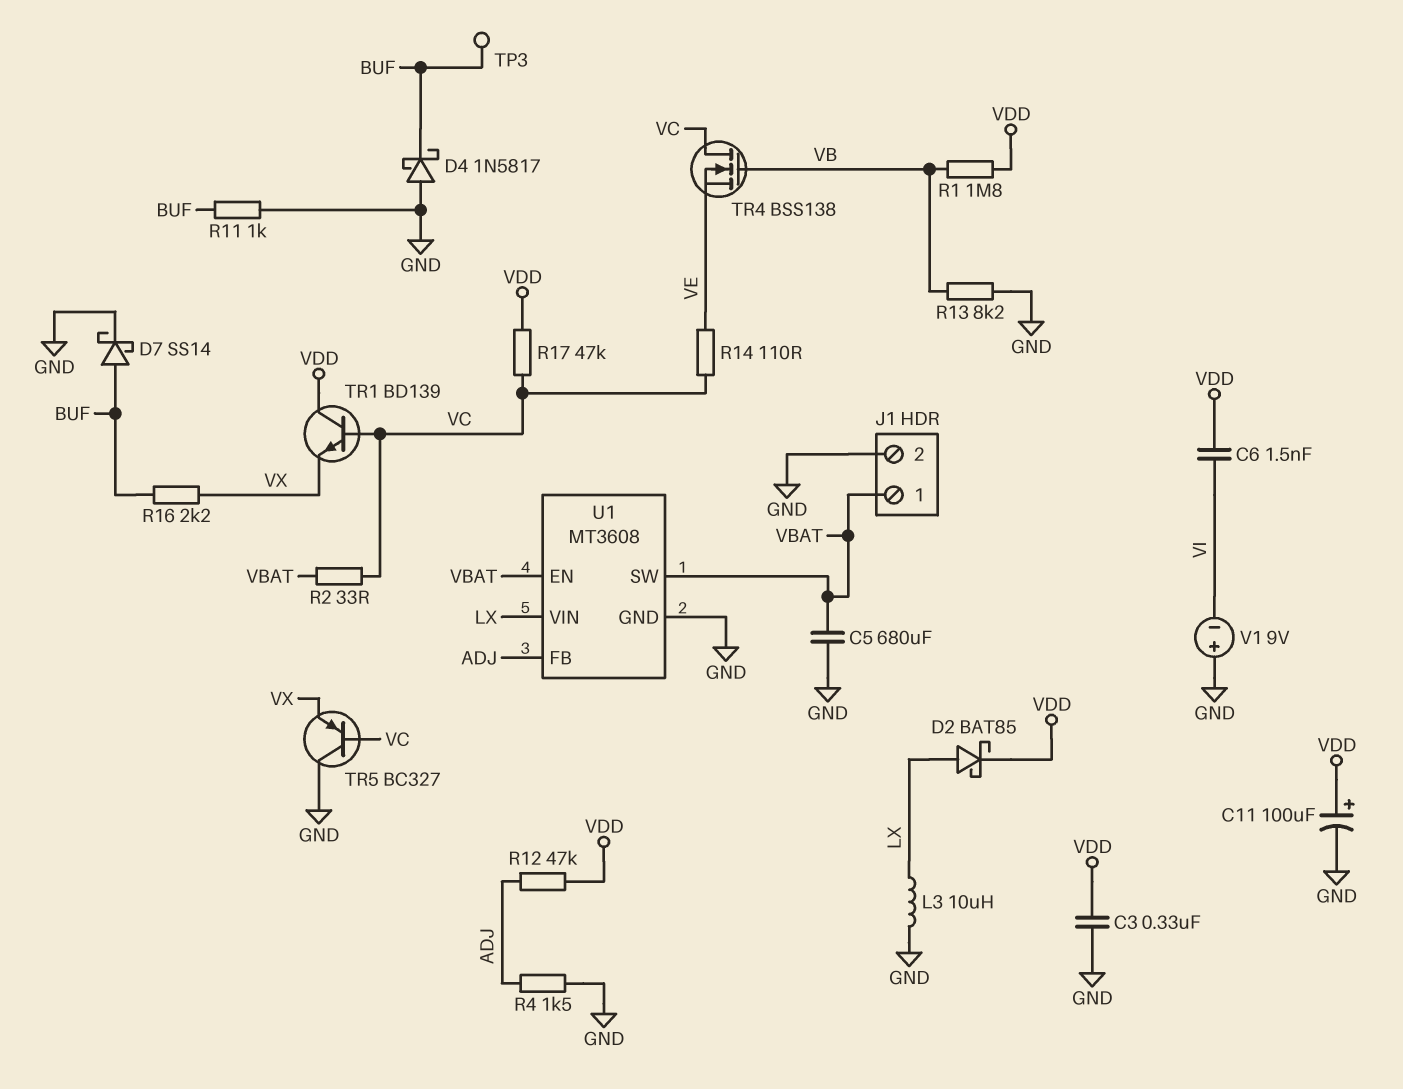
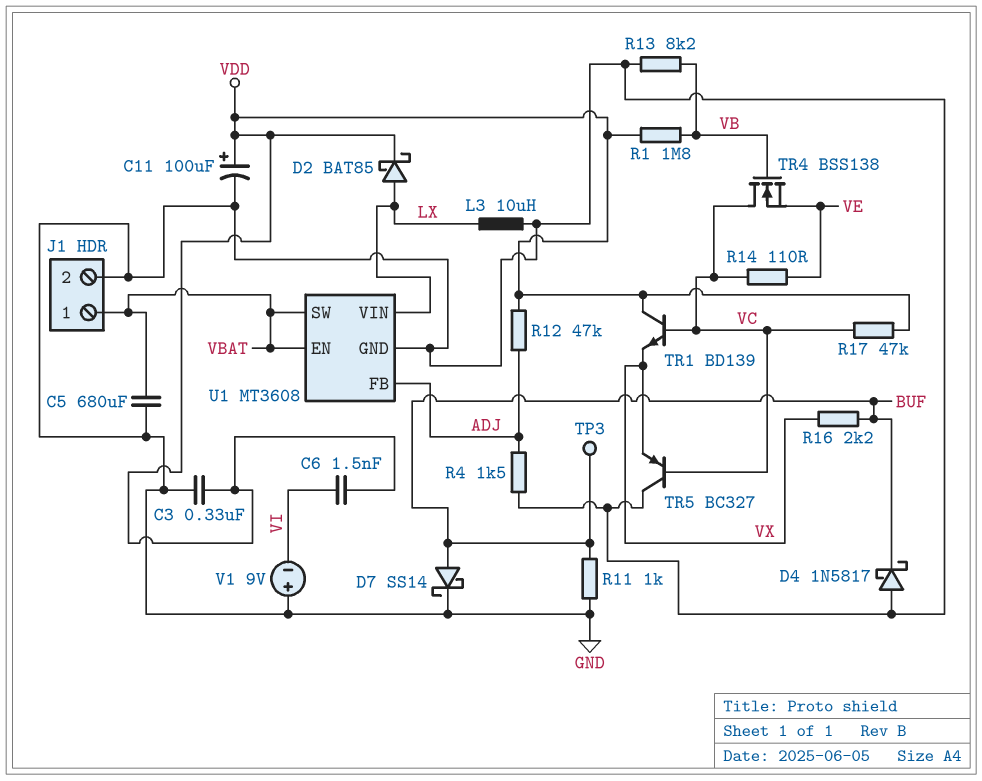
R2: 33 (VBAT, VC) -> none

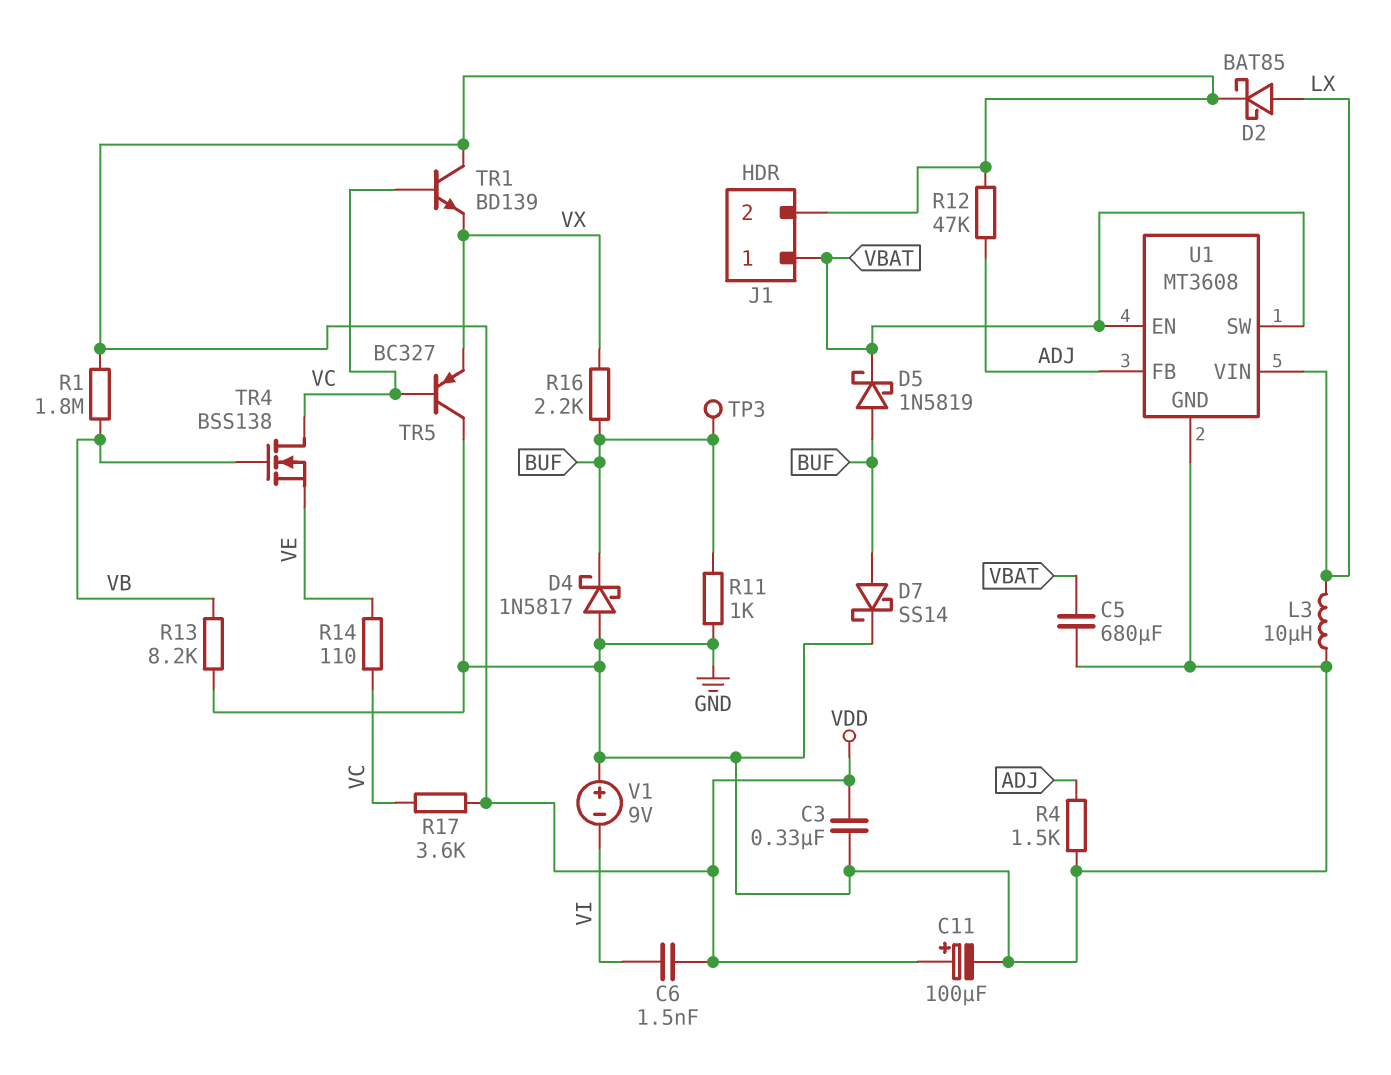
D5: none -> schottky 1N5819 (A BUF, K VBAT)
J1 pin 2: GND -> VDD
R17: 47k (VC, VDD) -> 3.6k (VC, VDD)

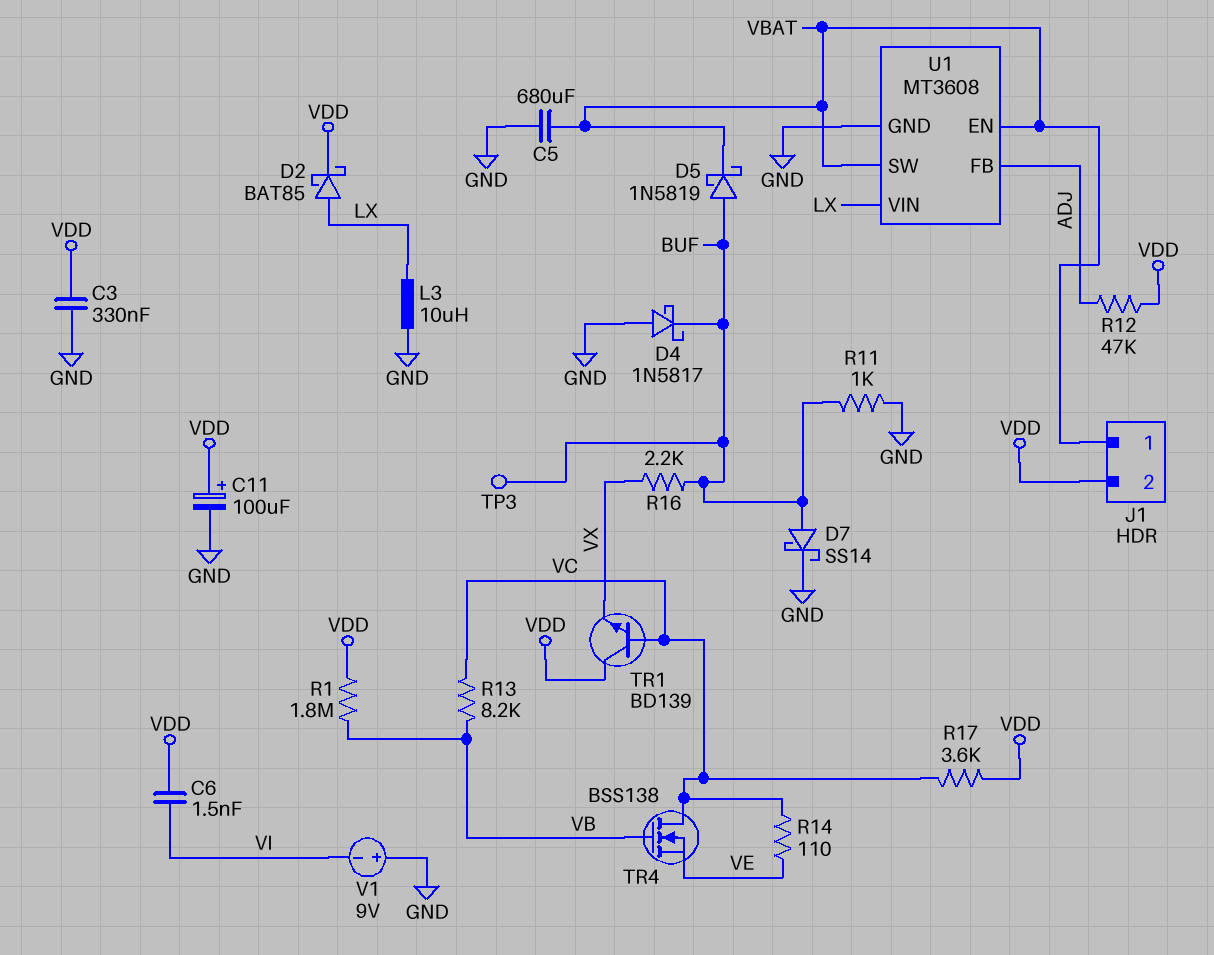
R4: 1.5k (ADJ, GND) -> none
R13: 8.2k (GND, VB) -> 8.2k (VB, VC)
TR5: PNP BC327 (B VC, C GND, E VX) -> none

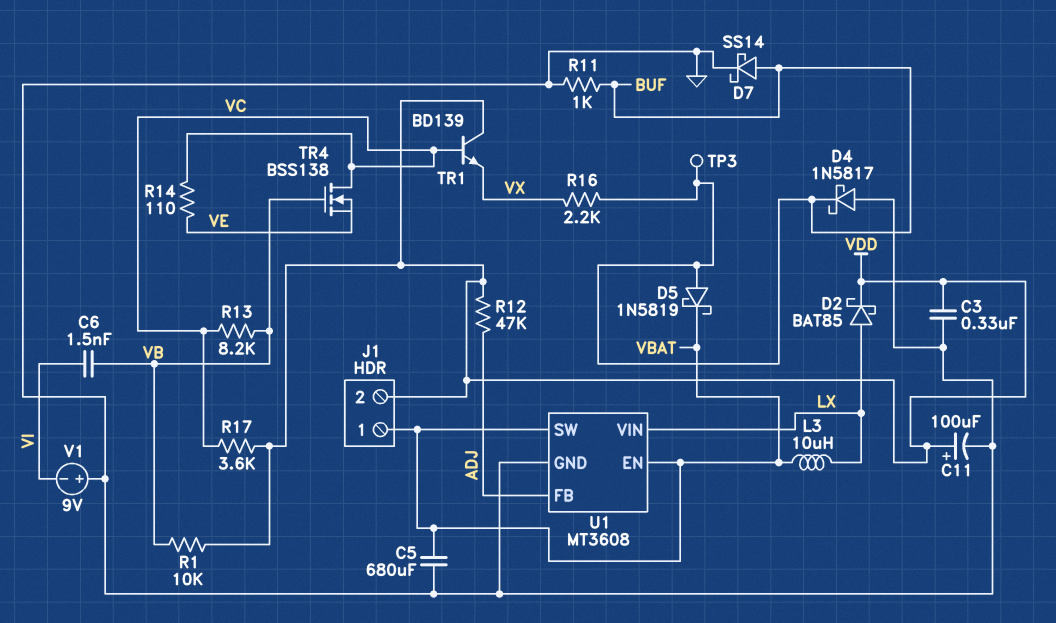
C6: 1.5nF (VDD, VI) -> 1.5nF (VB, VI)
L3: 10uH (GND, LX) -> 10uH (LX, VBAT)
R1: 1.8M (VB, VDD) -> 10k (VB, VDD)

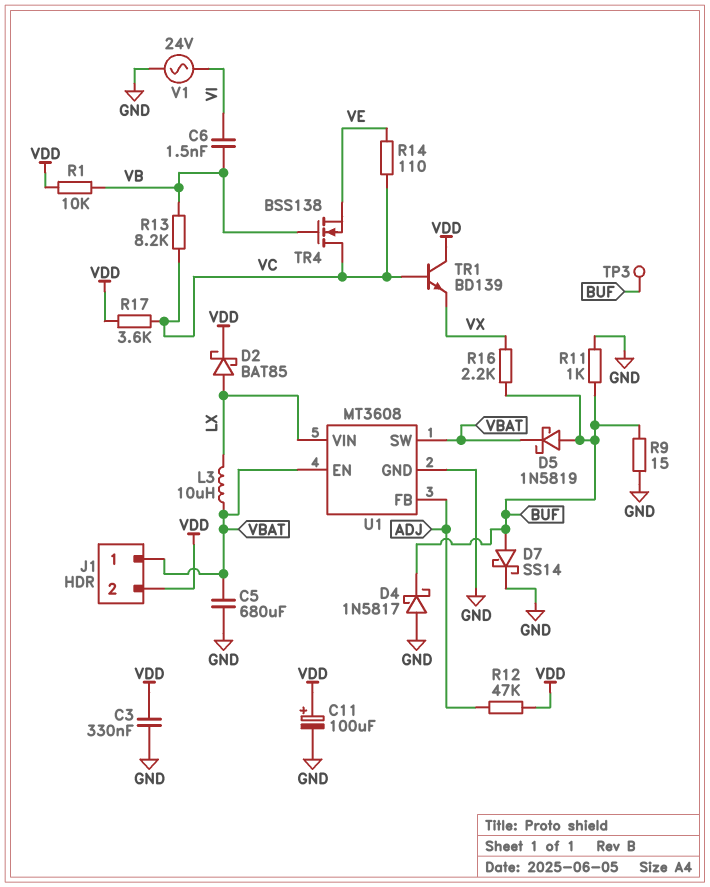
R9: none -> 15 (BUF, GND)
V1: 9V (plus GND, minus VI) -> AC 24V (GND, VI)

